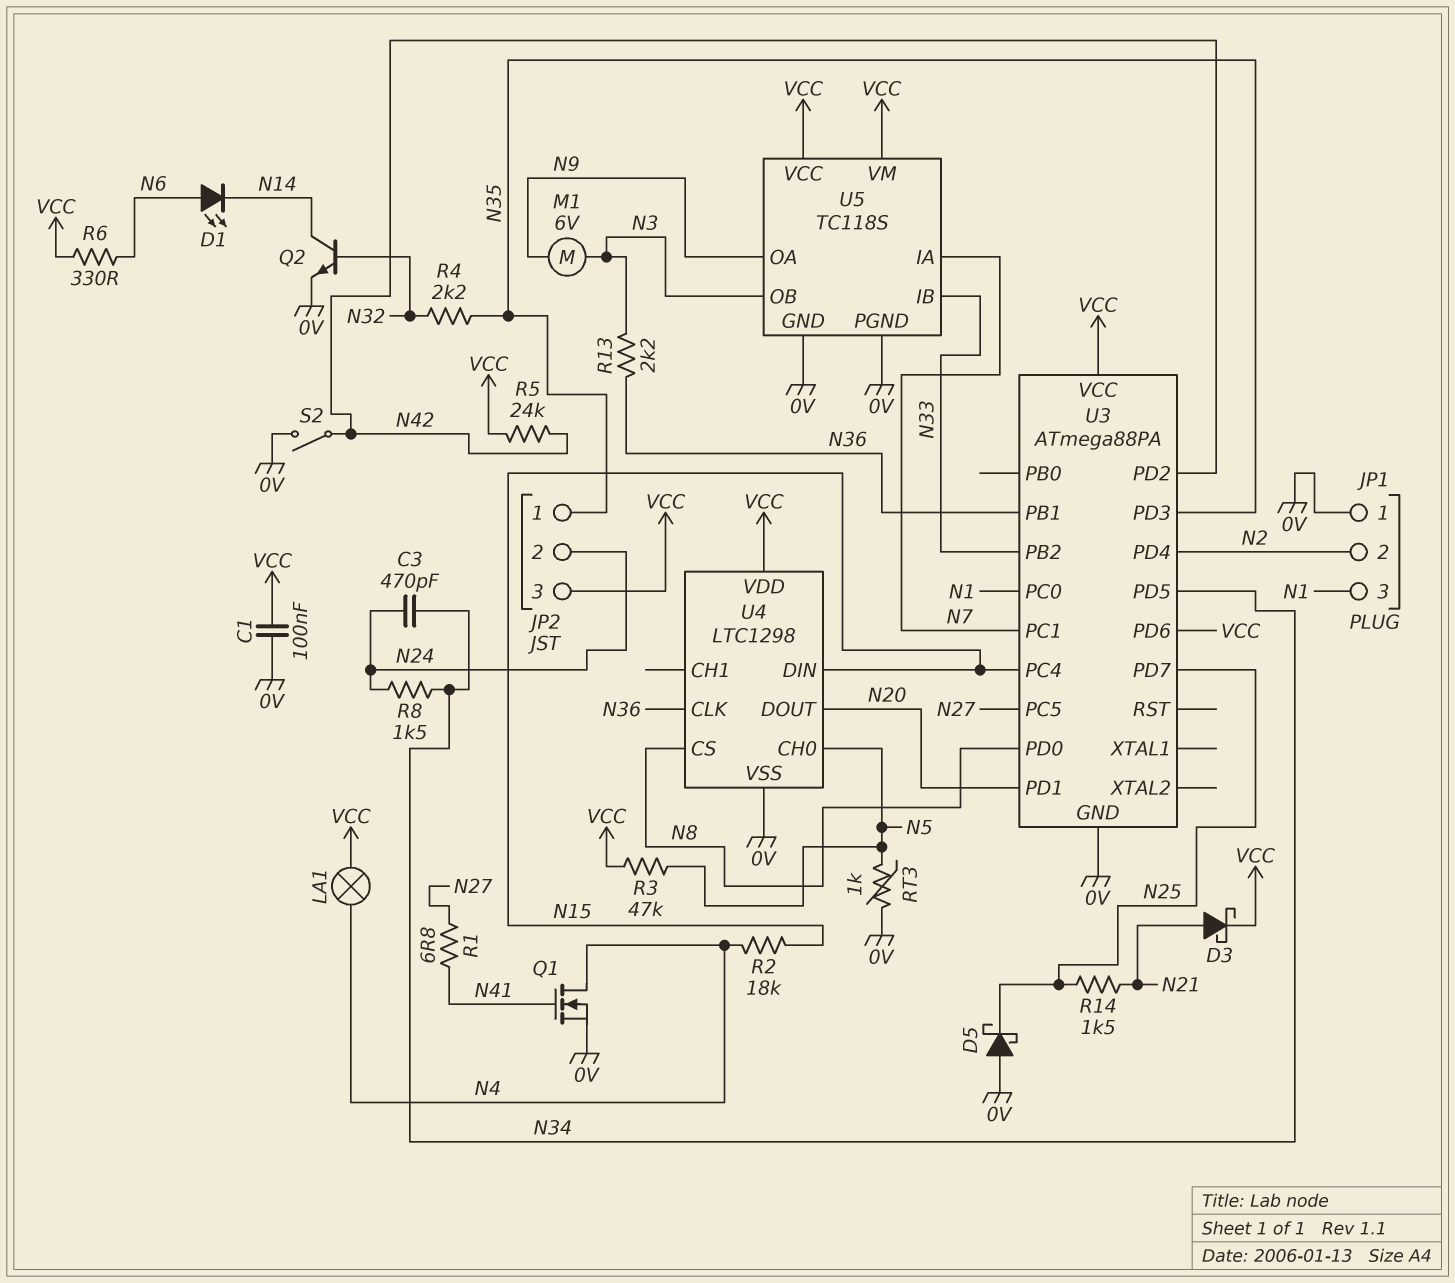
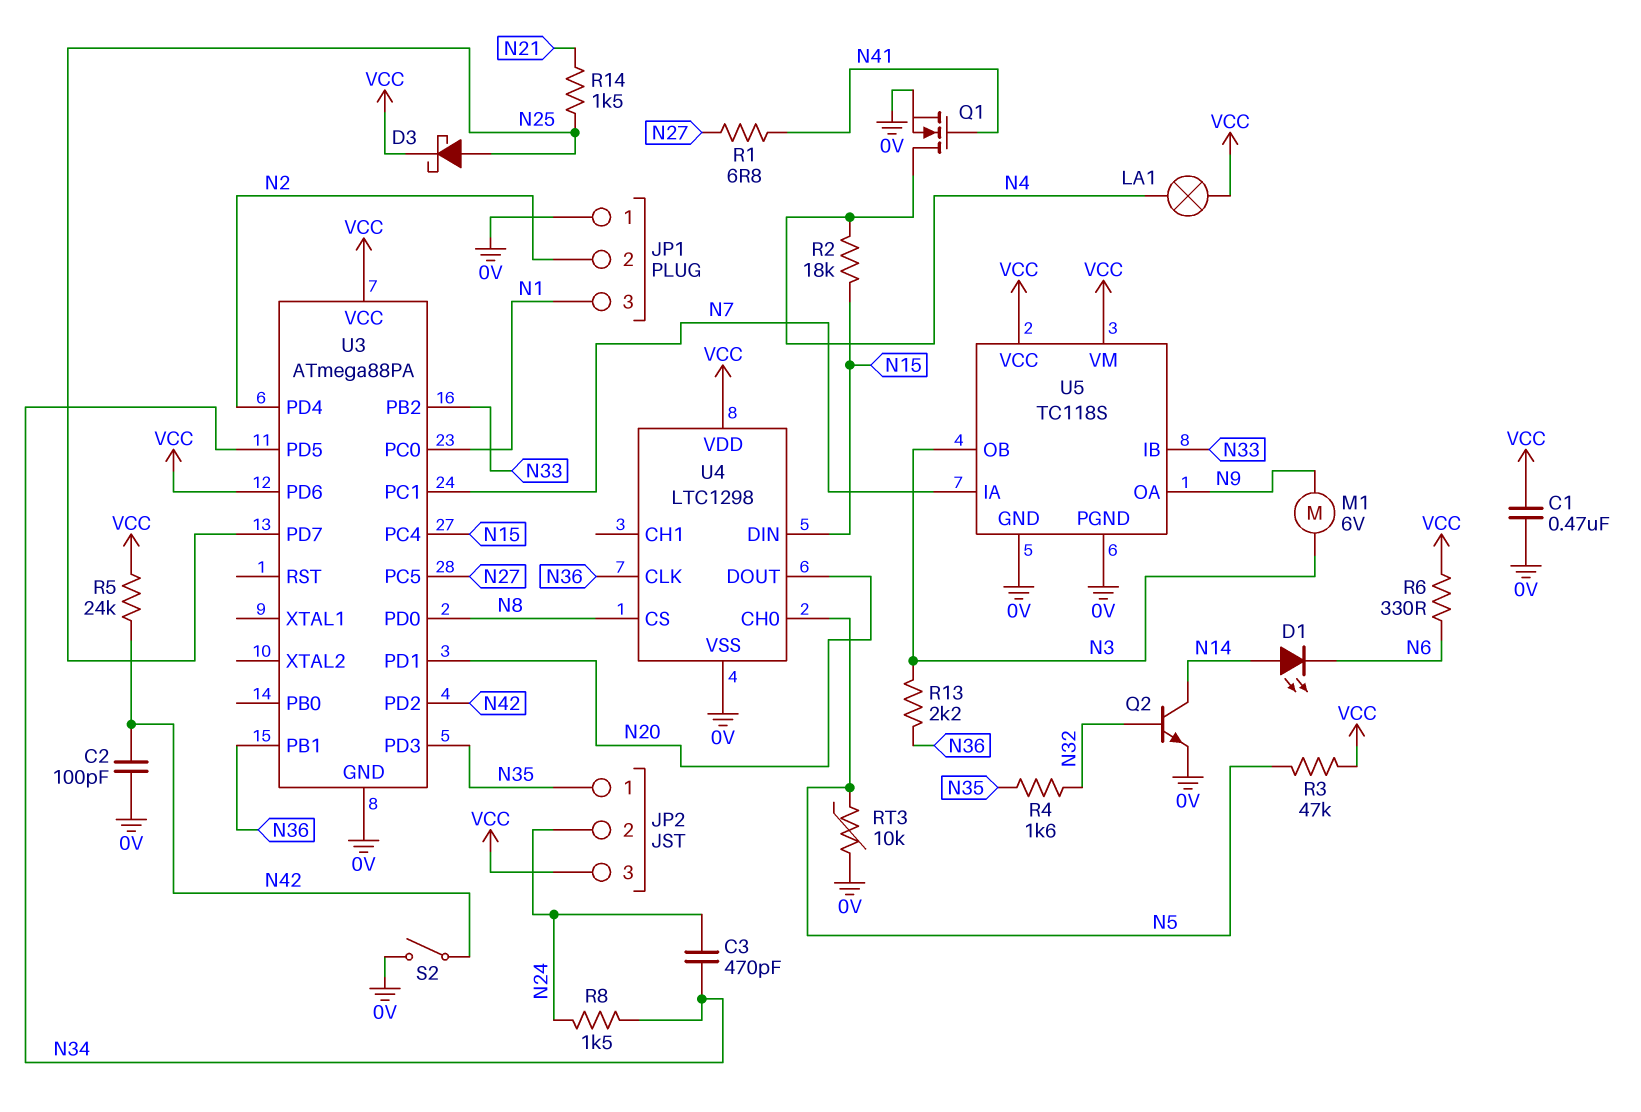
C1: 100nF (0V, VCC) -> 470nF (0V, VCC)
C2: none -> 100pF (0V, N42)
D1: LED (A N6, K N14) -> LED (A N14, K N6)
D3: schottky (A N21, K VCC) -> schottky (A N25, K VCC)
D5: schottky (A 0V, K N25) -> none
R4: 2.2k (N32, N35) -> 1.6k (N32, N35)
RT3: 1k (0V, N5) -> 10k (0V, N5)

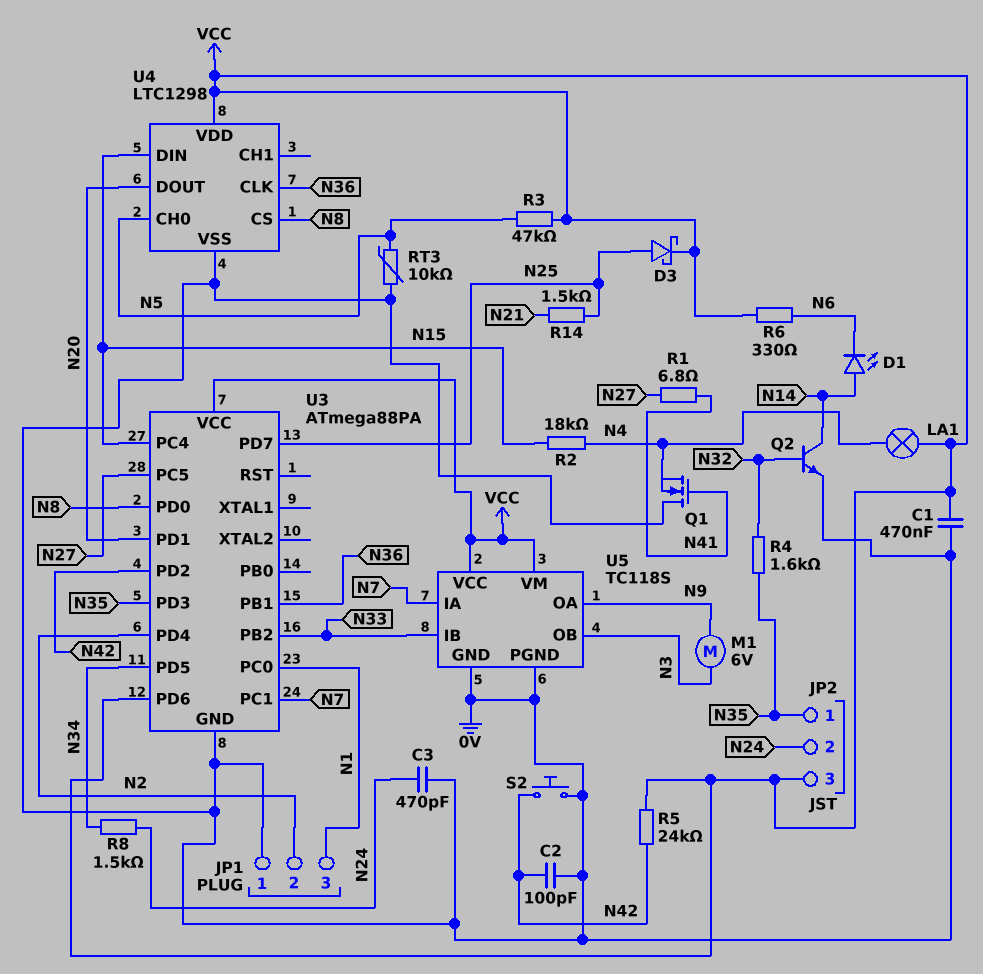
C3: 470pF (N24, N34) -> 470pF (0V, N24)
Q1: NMOS (G N41, D N4, S 0V) -> NMOS (G N41, D 0V, S N4)
R13: 2.2k (N3, N36) -> none
S2: switch (0V, N42) -> button (0V, N42)

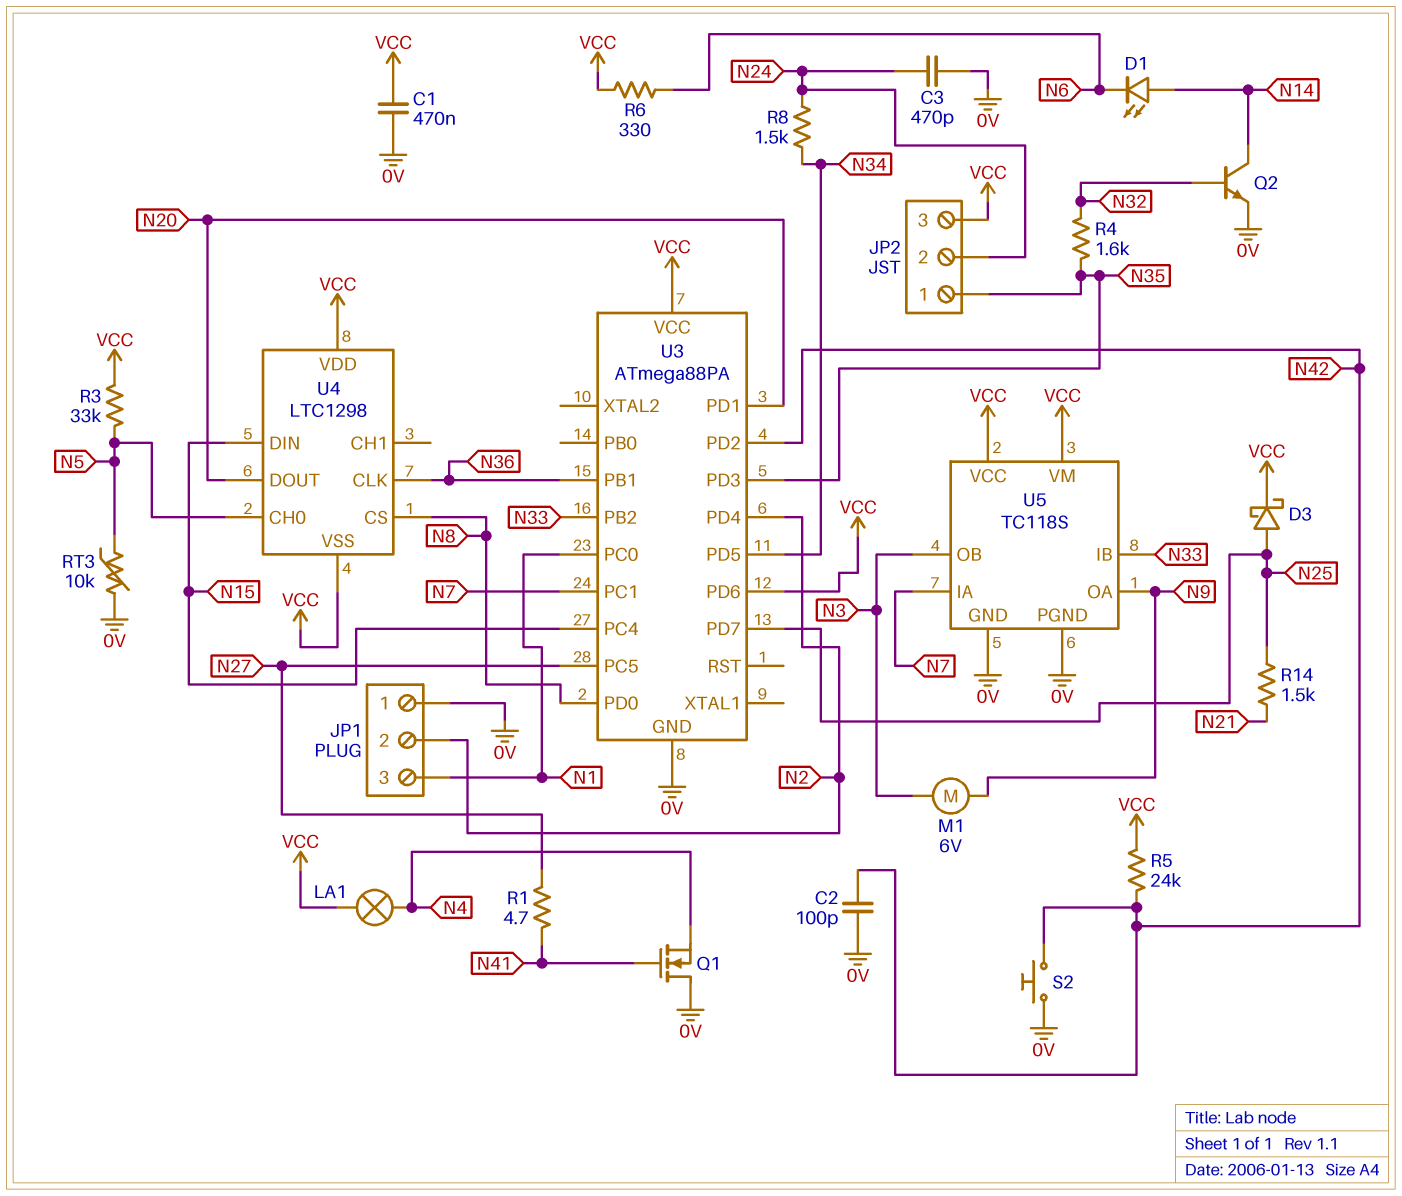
R1: 6.8 (N27, N41) -> 4.7 (N27, N41)
R2: 18k (N4, N15) -> none
R3: 47k (N5, VCC) -> 33k (N5, VCC)
U4 pin VSS: 0V -> VCC

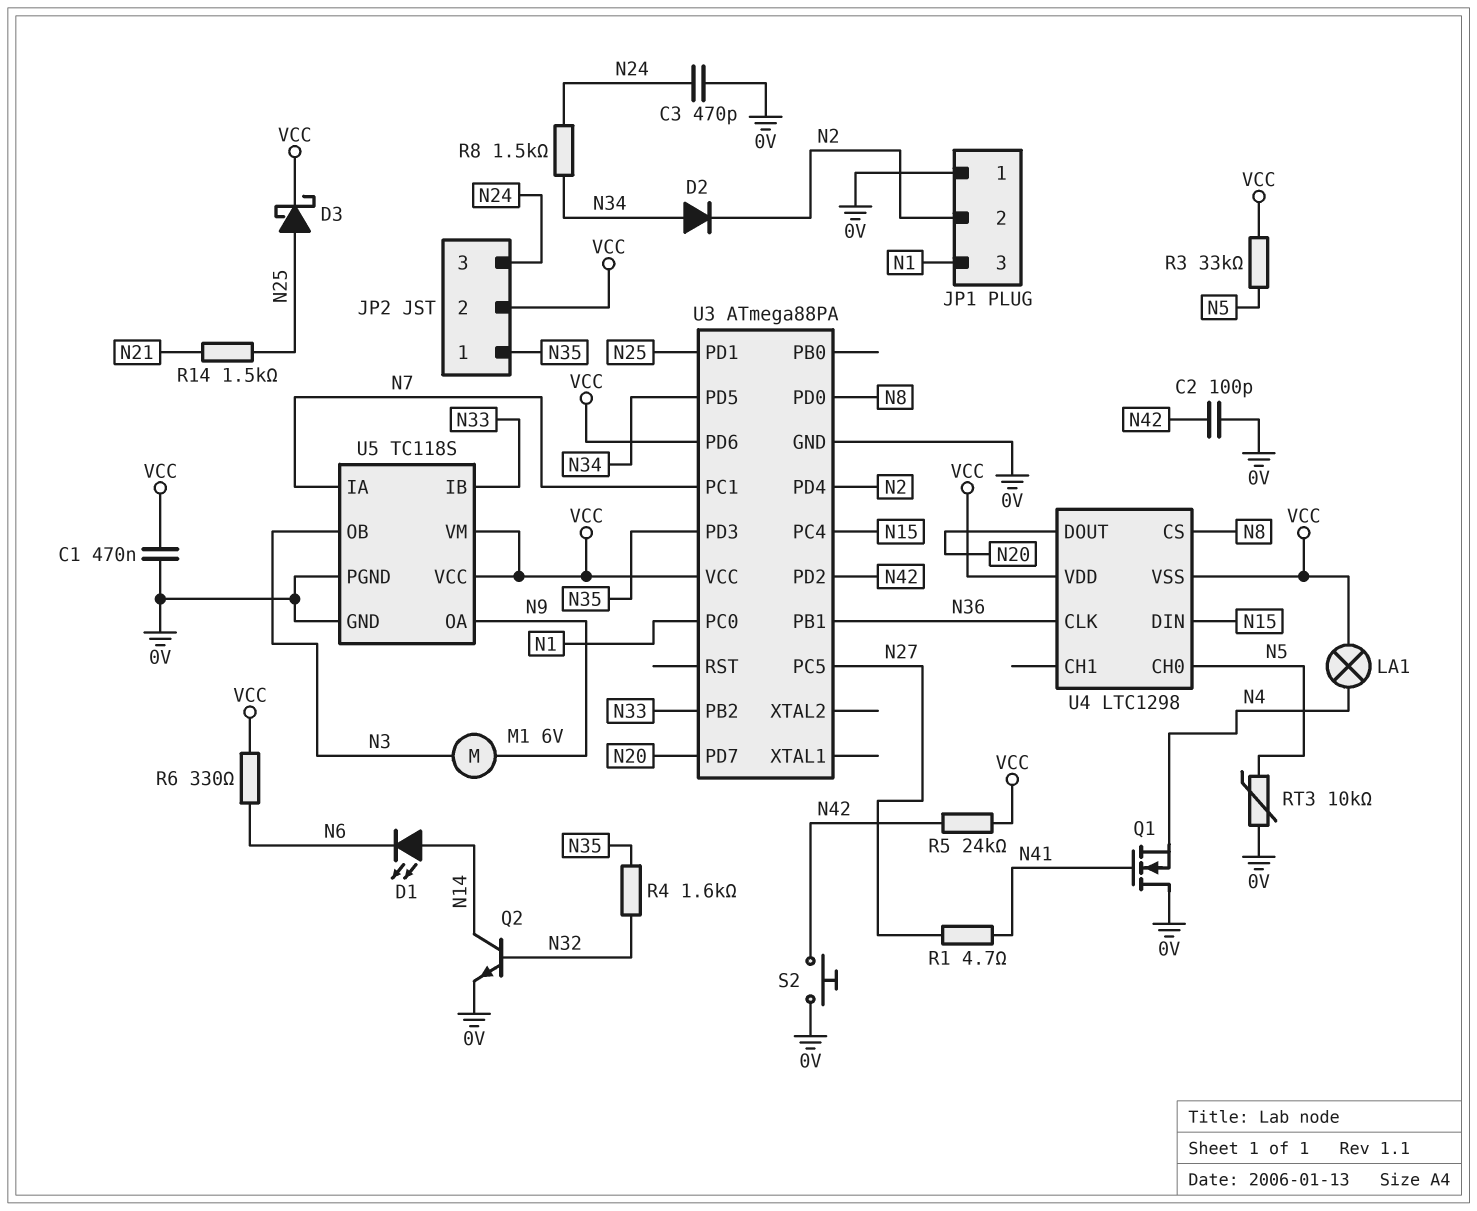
D2: none -> diode (A N34, K N2)
JP2 pin 2: N24 -> VCC
JP2 pin 3: VCC -> N24
U3 pin PD1: N20 -> N25
U3 pin PD7: N25 -> N20

